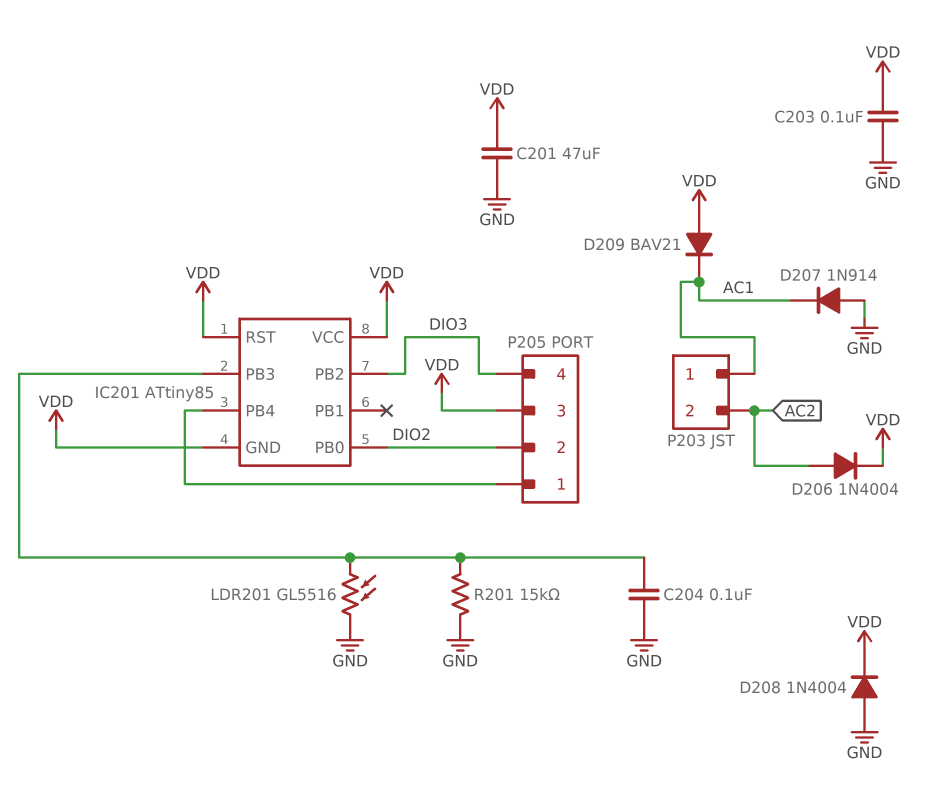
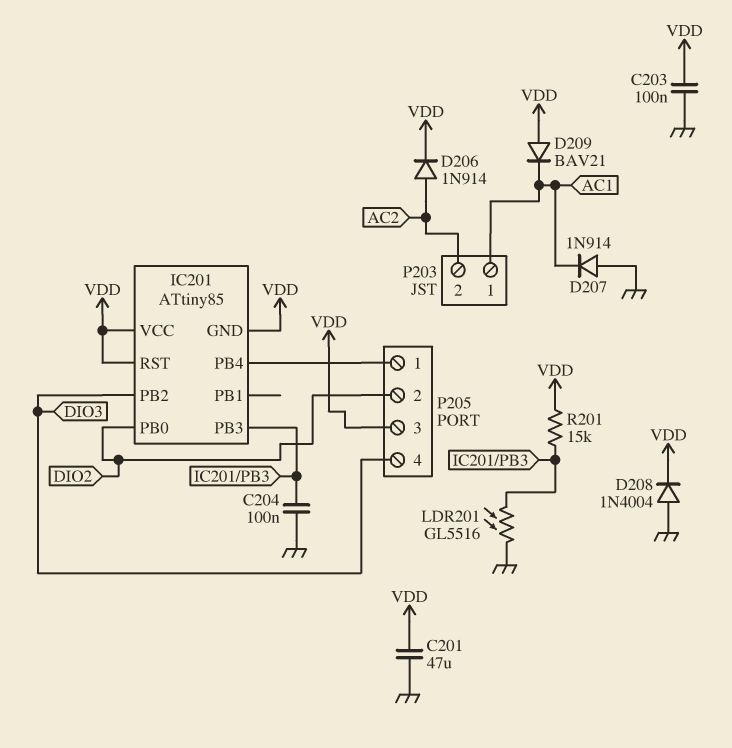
D206: diode 1N4004 (A AC2, K VDD) -> diode 1N914 (A AC2, K VDD)
R201: 15k (GND, IC201/PB3) -> 15k (IC201/PB3, VDD)

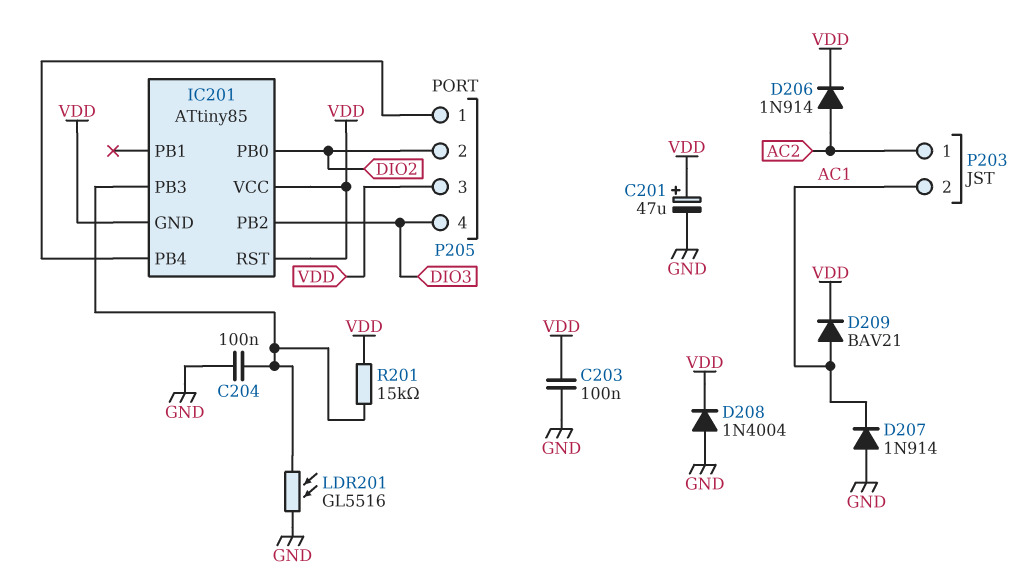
C201: 47uF (GND, VDD) -> 47uF (plus VDD, minus GND)
D209: diode BAV21 (A VDD, K AC1) -> diode BAV21 (A AC1, K VDD)
P203 pin 1: AC1 -> AC2
P203 pin 2: AC2 -> AC1

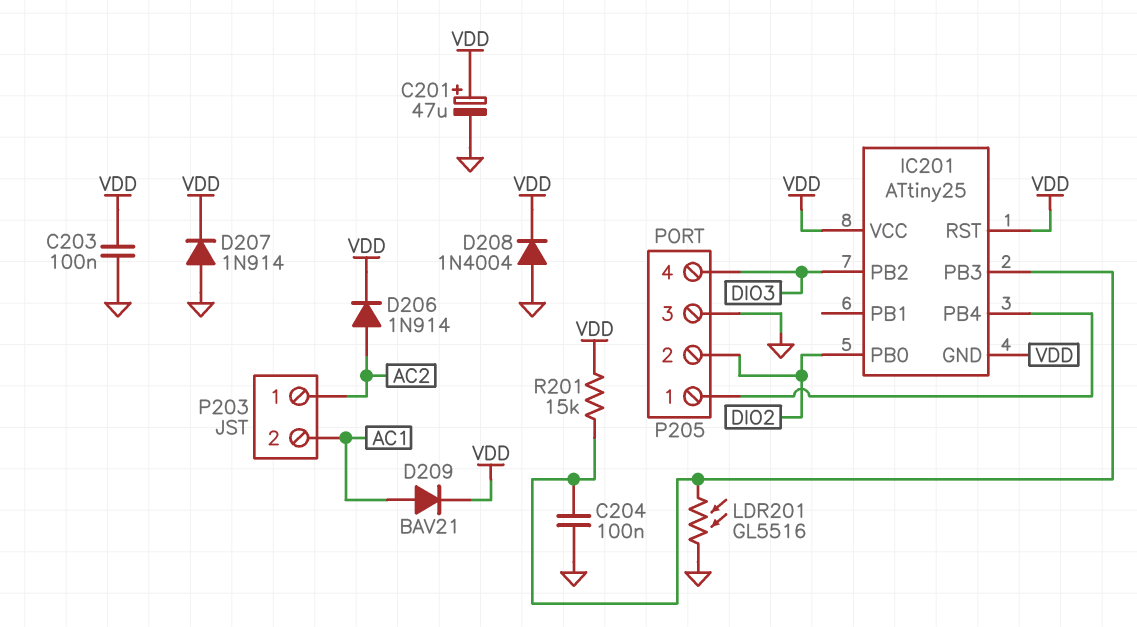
D207: diode 1N914 (A GND, K AC1) -> diode 1N914 (A GND, K VDD)
IC201: ATtiny85 -> ATtiny25
P205 pin 3: VDD -> GND

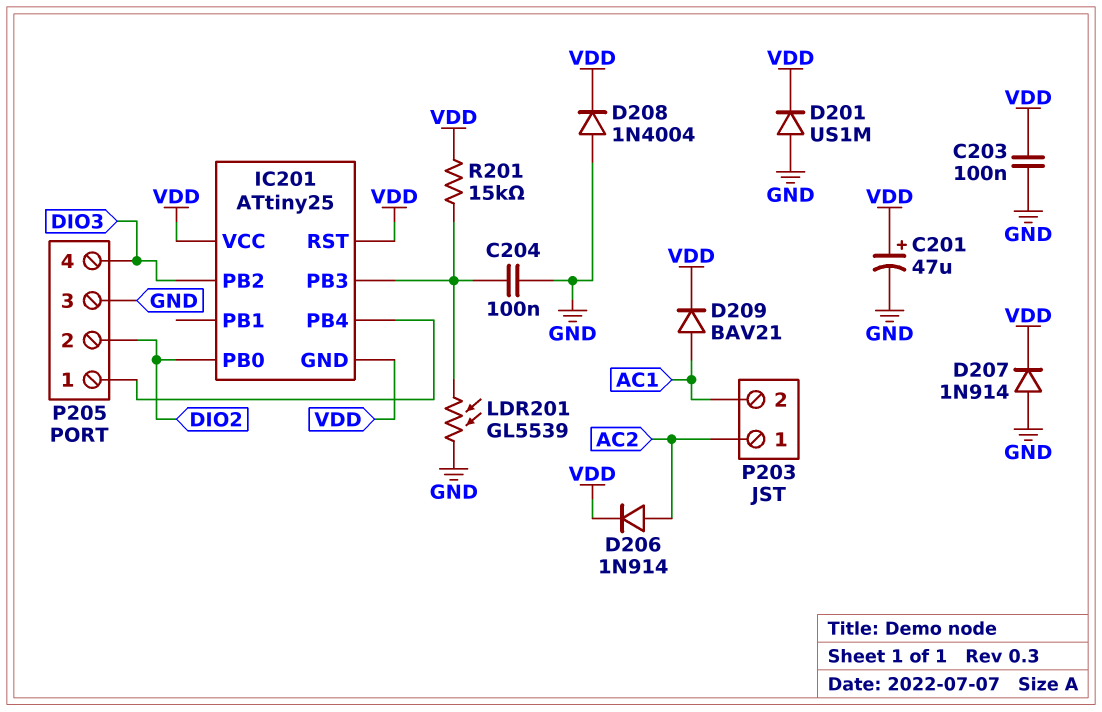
D201: none -> diode US1M (A GND, K VDD)
LDR201: GL5516 (GND, IC201/PB3) -> GL5539 (GND, IC201/PB3)

